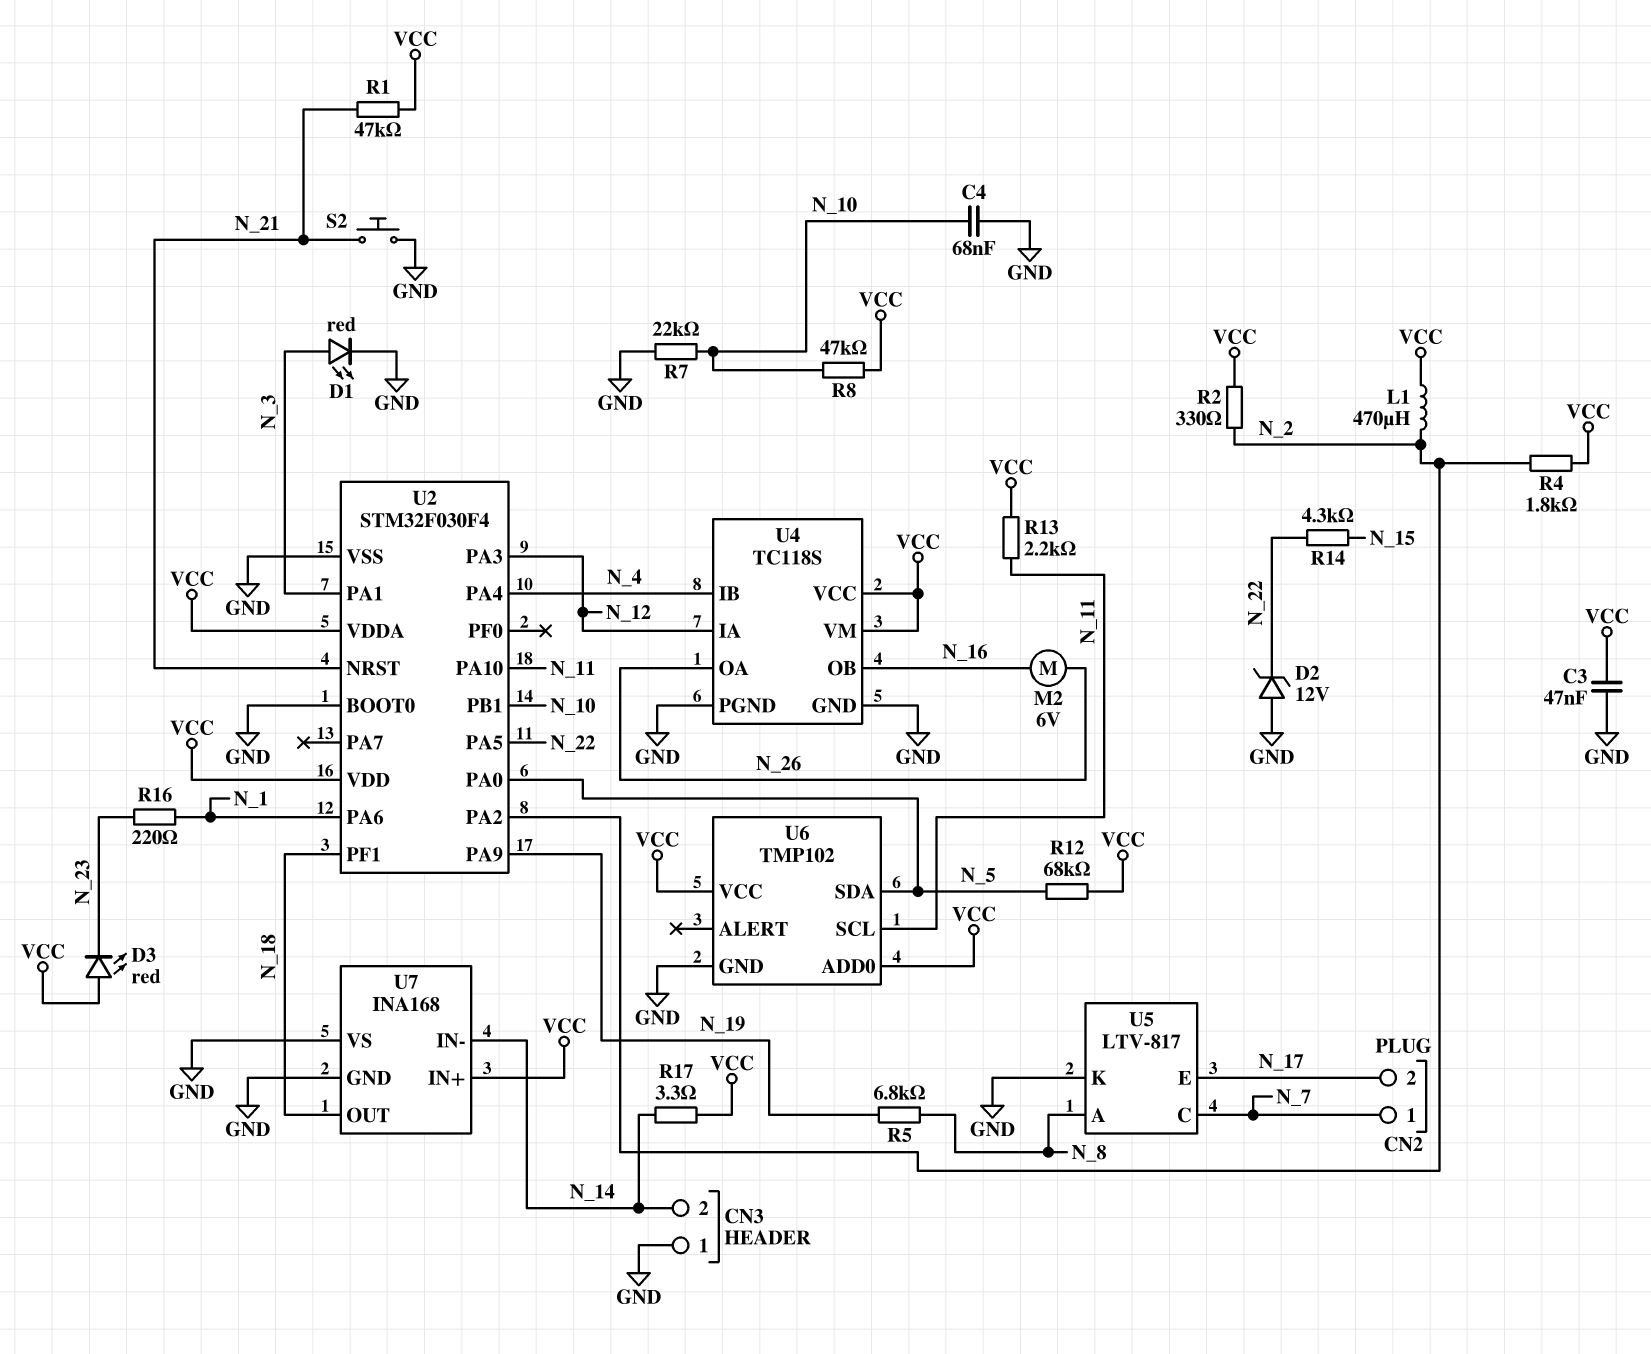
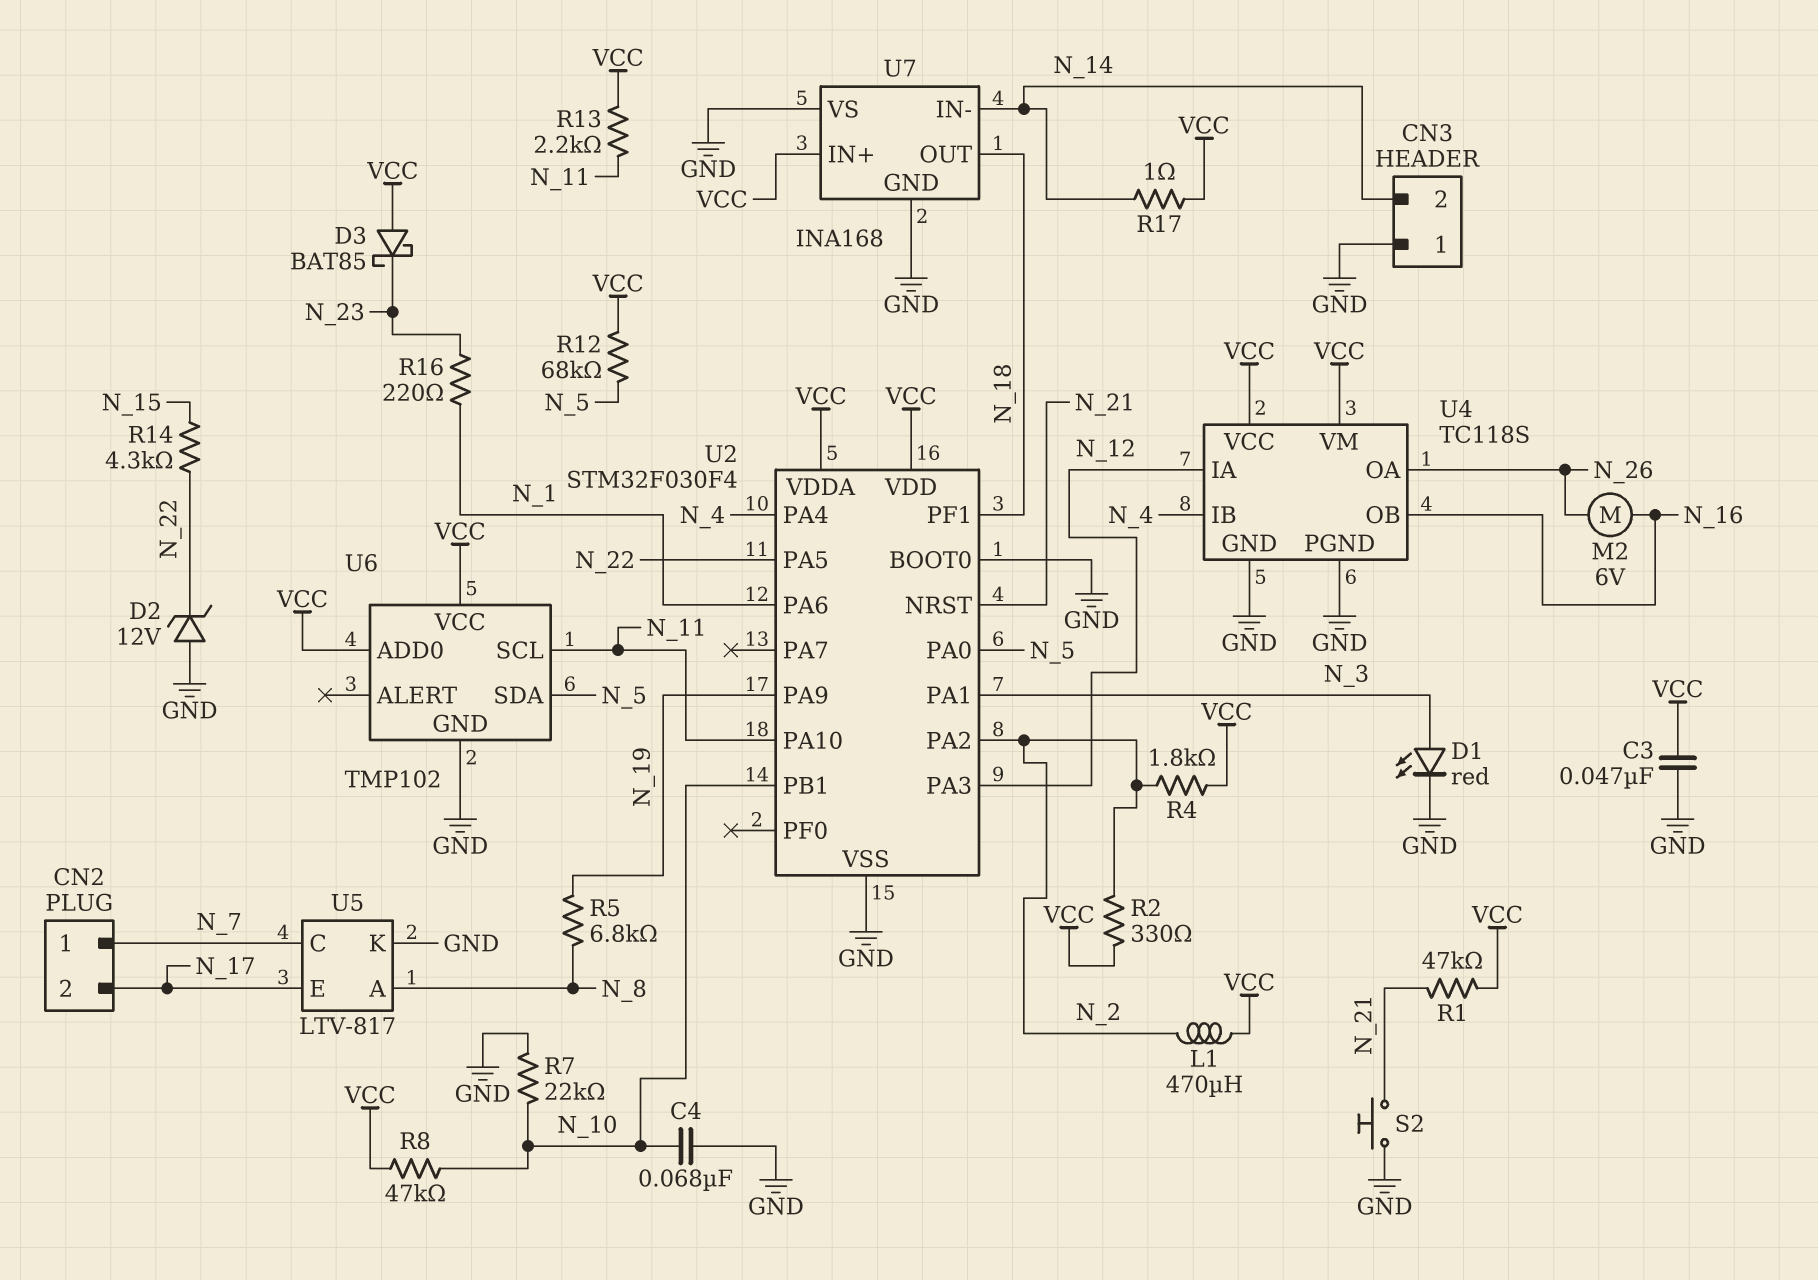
D3: LED red (A VCC, K N_23) -> schottky BAT85 (A VCC, K N_23)
R17: 3.3 (N_14, VCC) -> 1 (N_14, VCC)

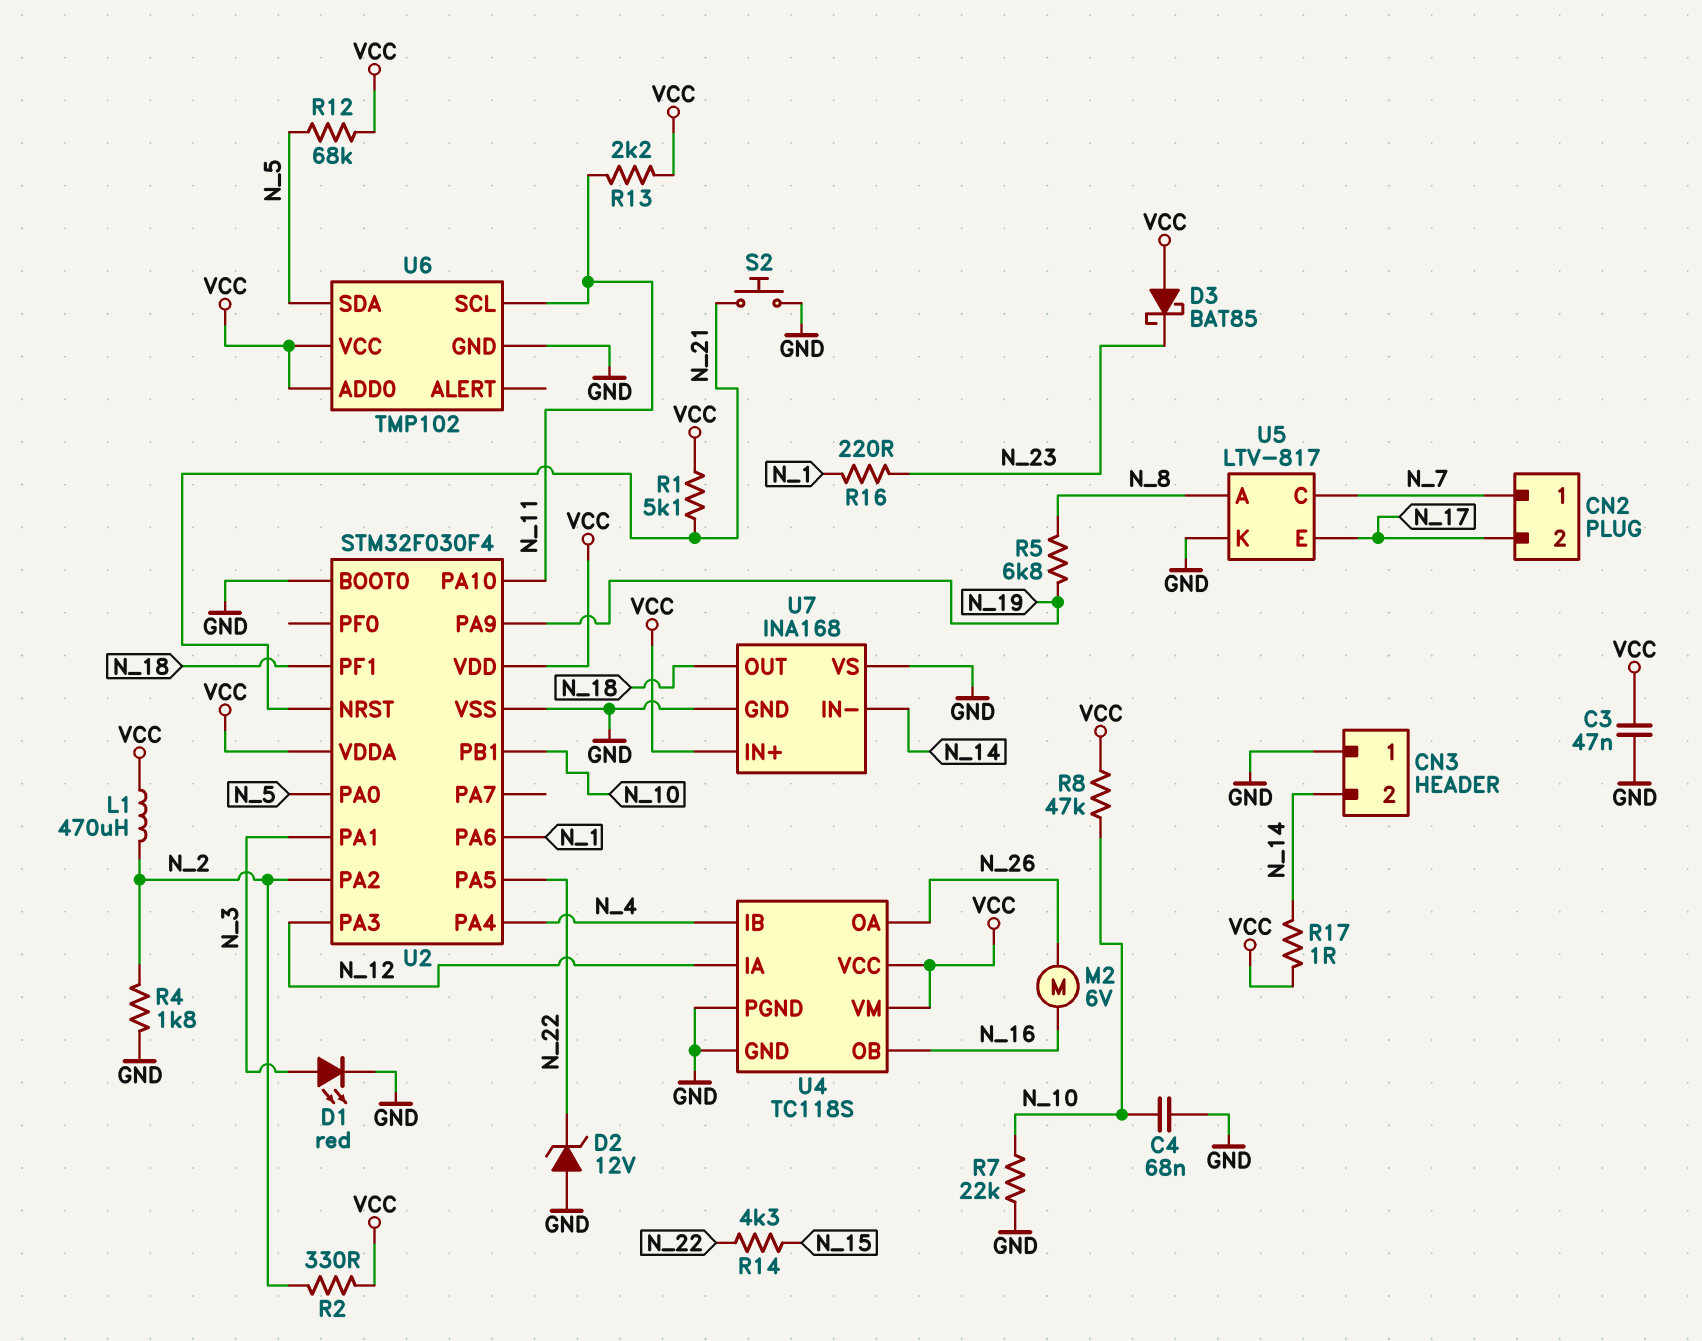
R1: 47k (N_21, VCC) -> 5.1k (N_21, VCC)
R4: 1.8k (N_2, VCC) -> 1.8k (GND, N_2)

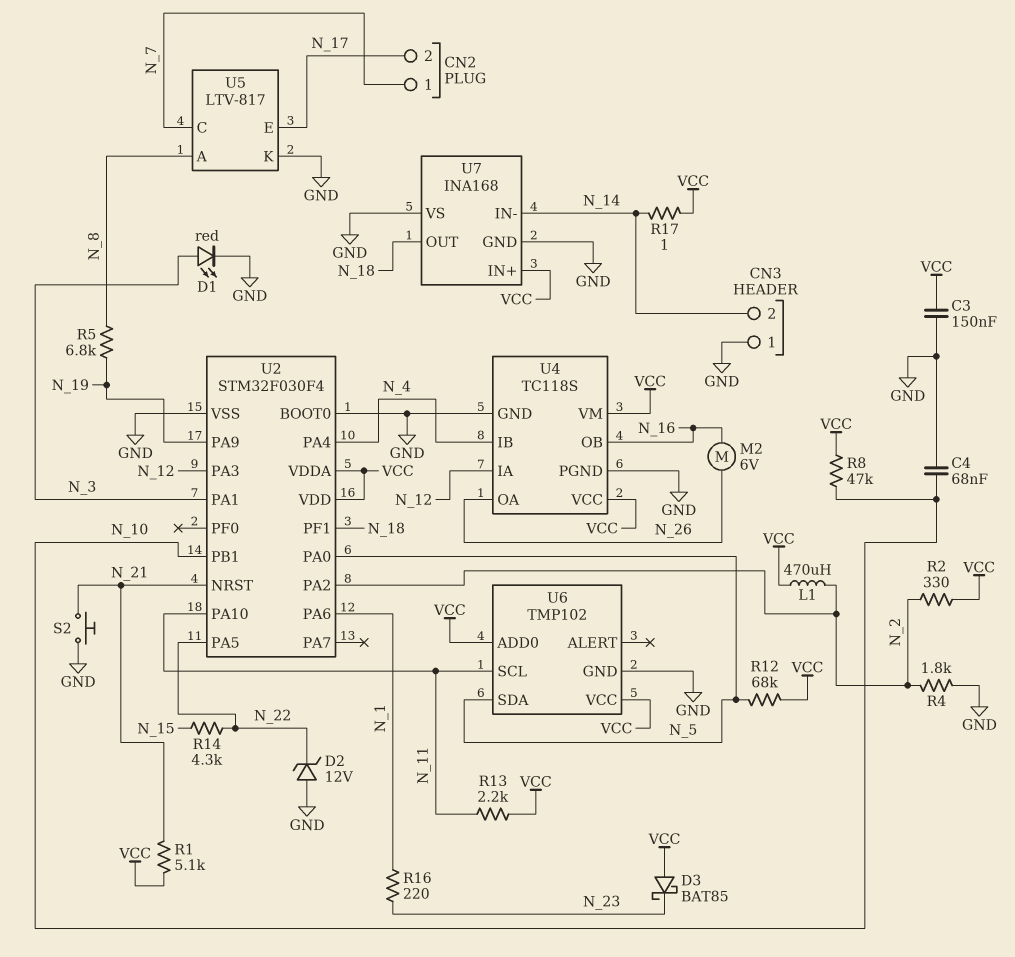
C3: 47nF (GND, VCC) -> 150nF (GND, VCC)
R7: 22k (GND, N_10) -> none

